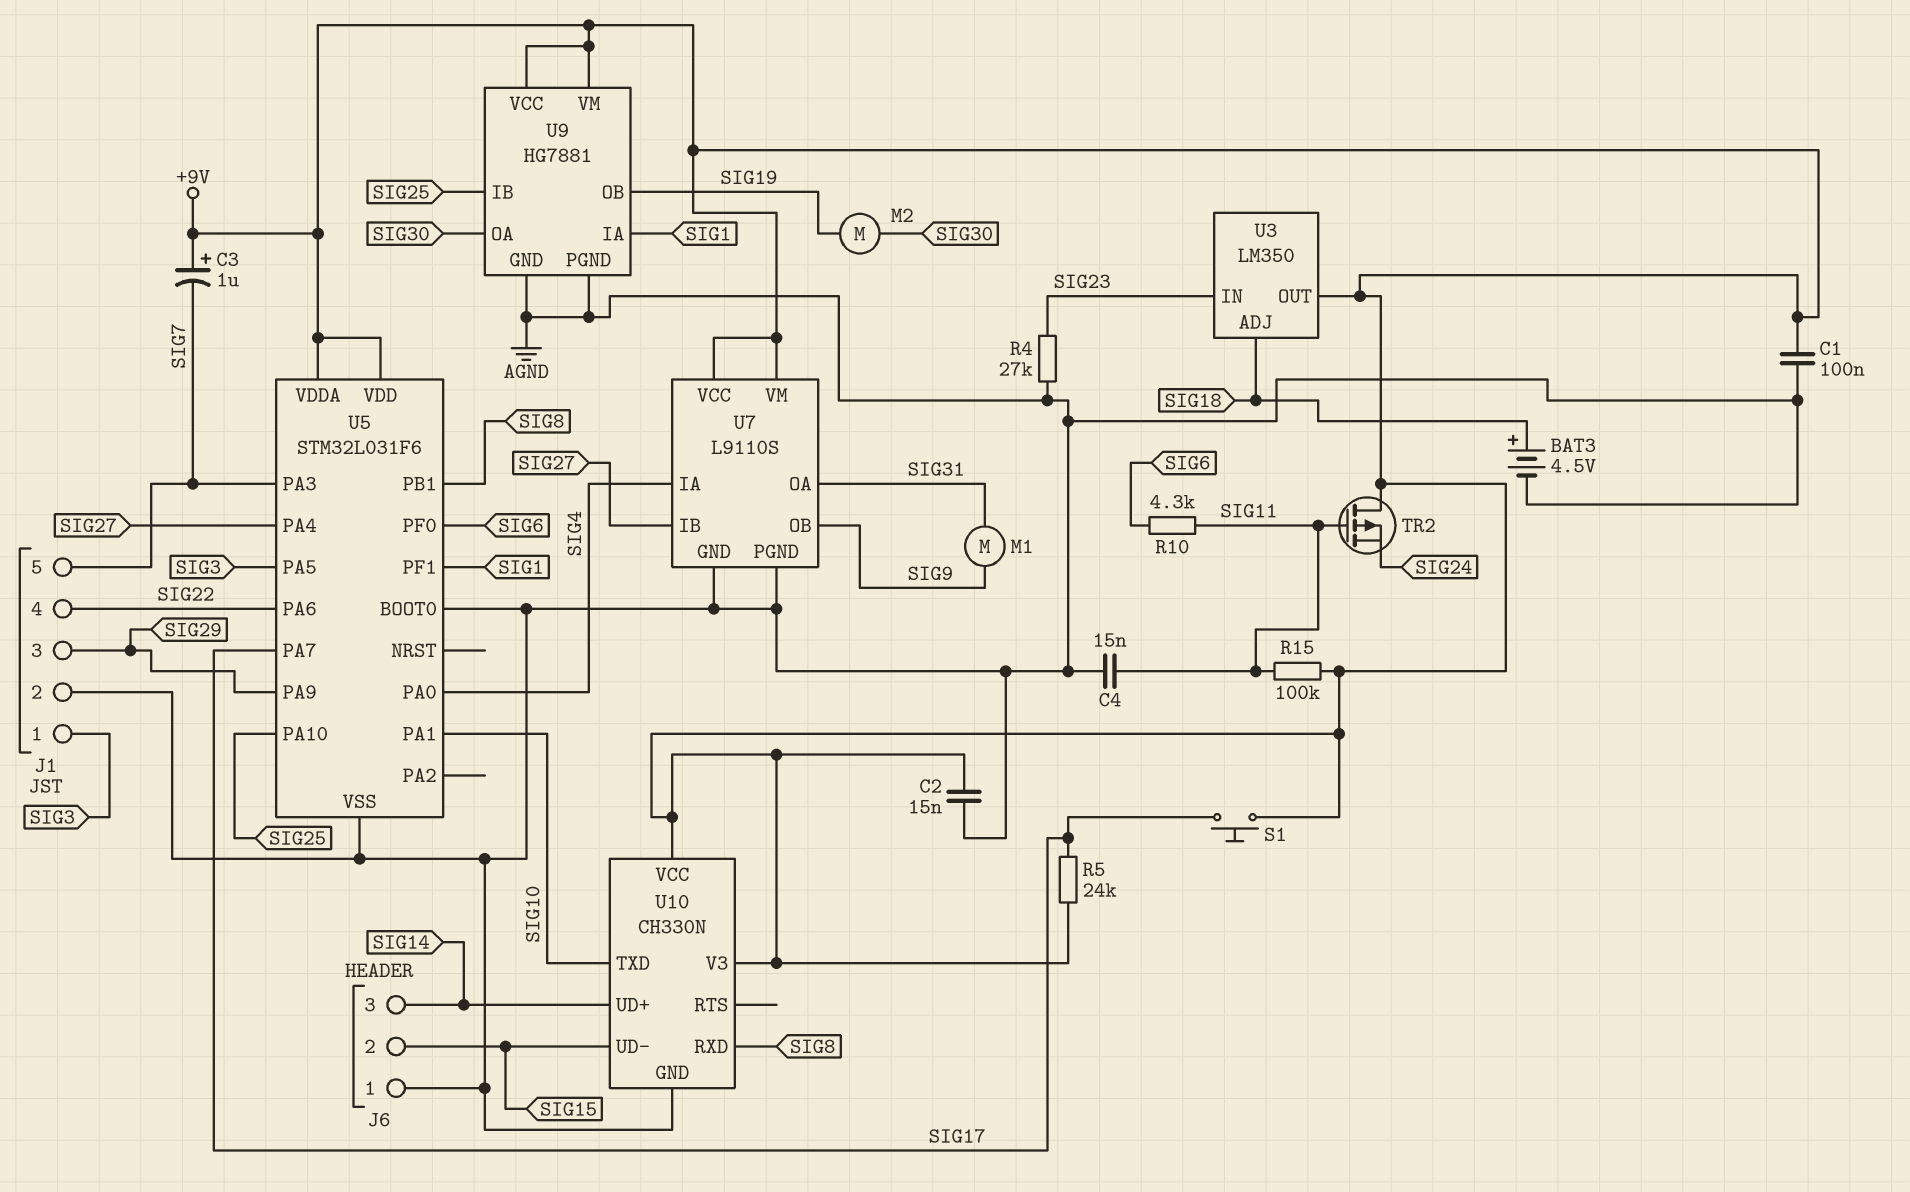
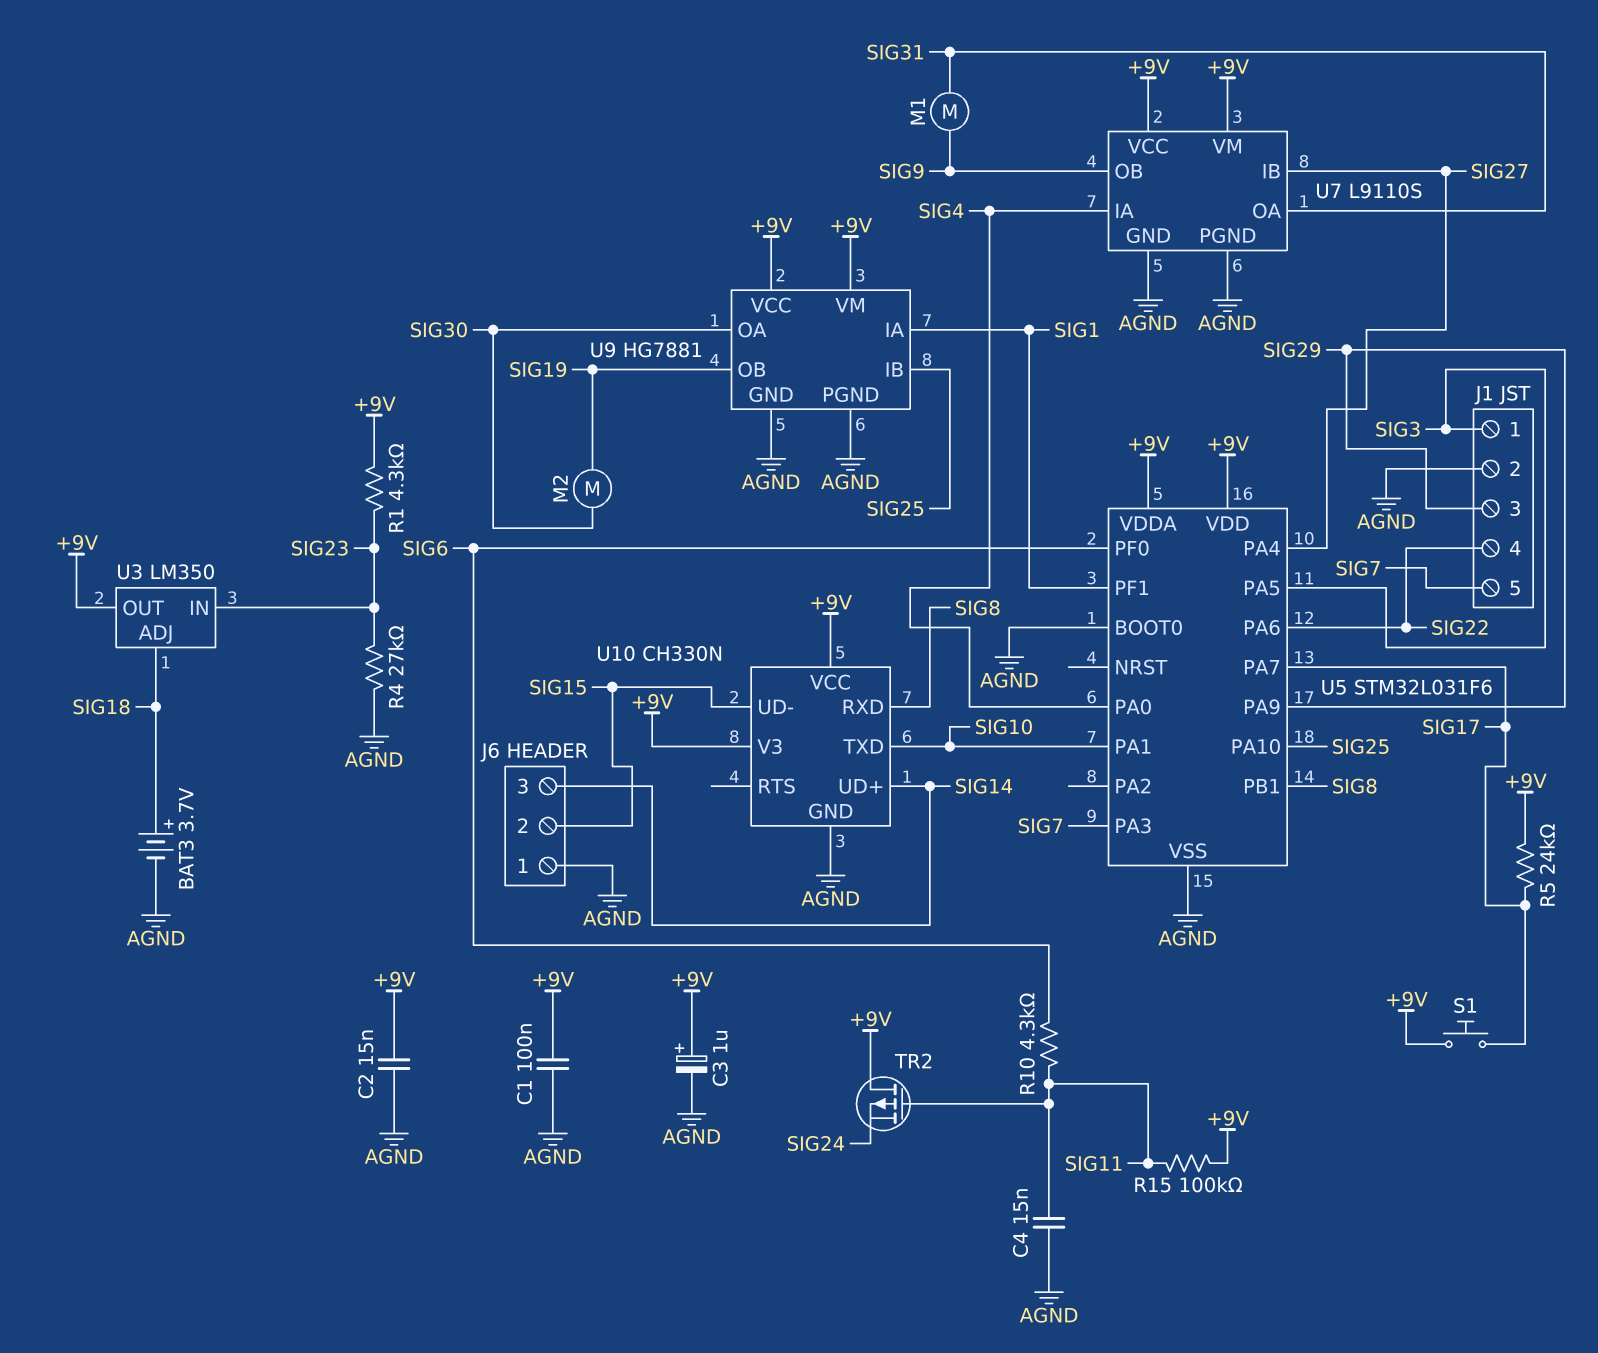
BAT3: 4.5V (plus SIG18, minus AGND) -> 3.7V (plus SIG18, minus AGND)
C3: 1uF (plus +9V, minus SIG7) -> 1uF (plus +9V, minus AGND)
R1: none -> 4.3k (+9V, SIG23)

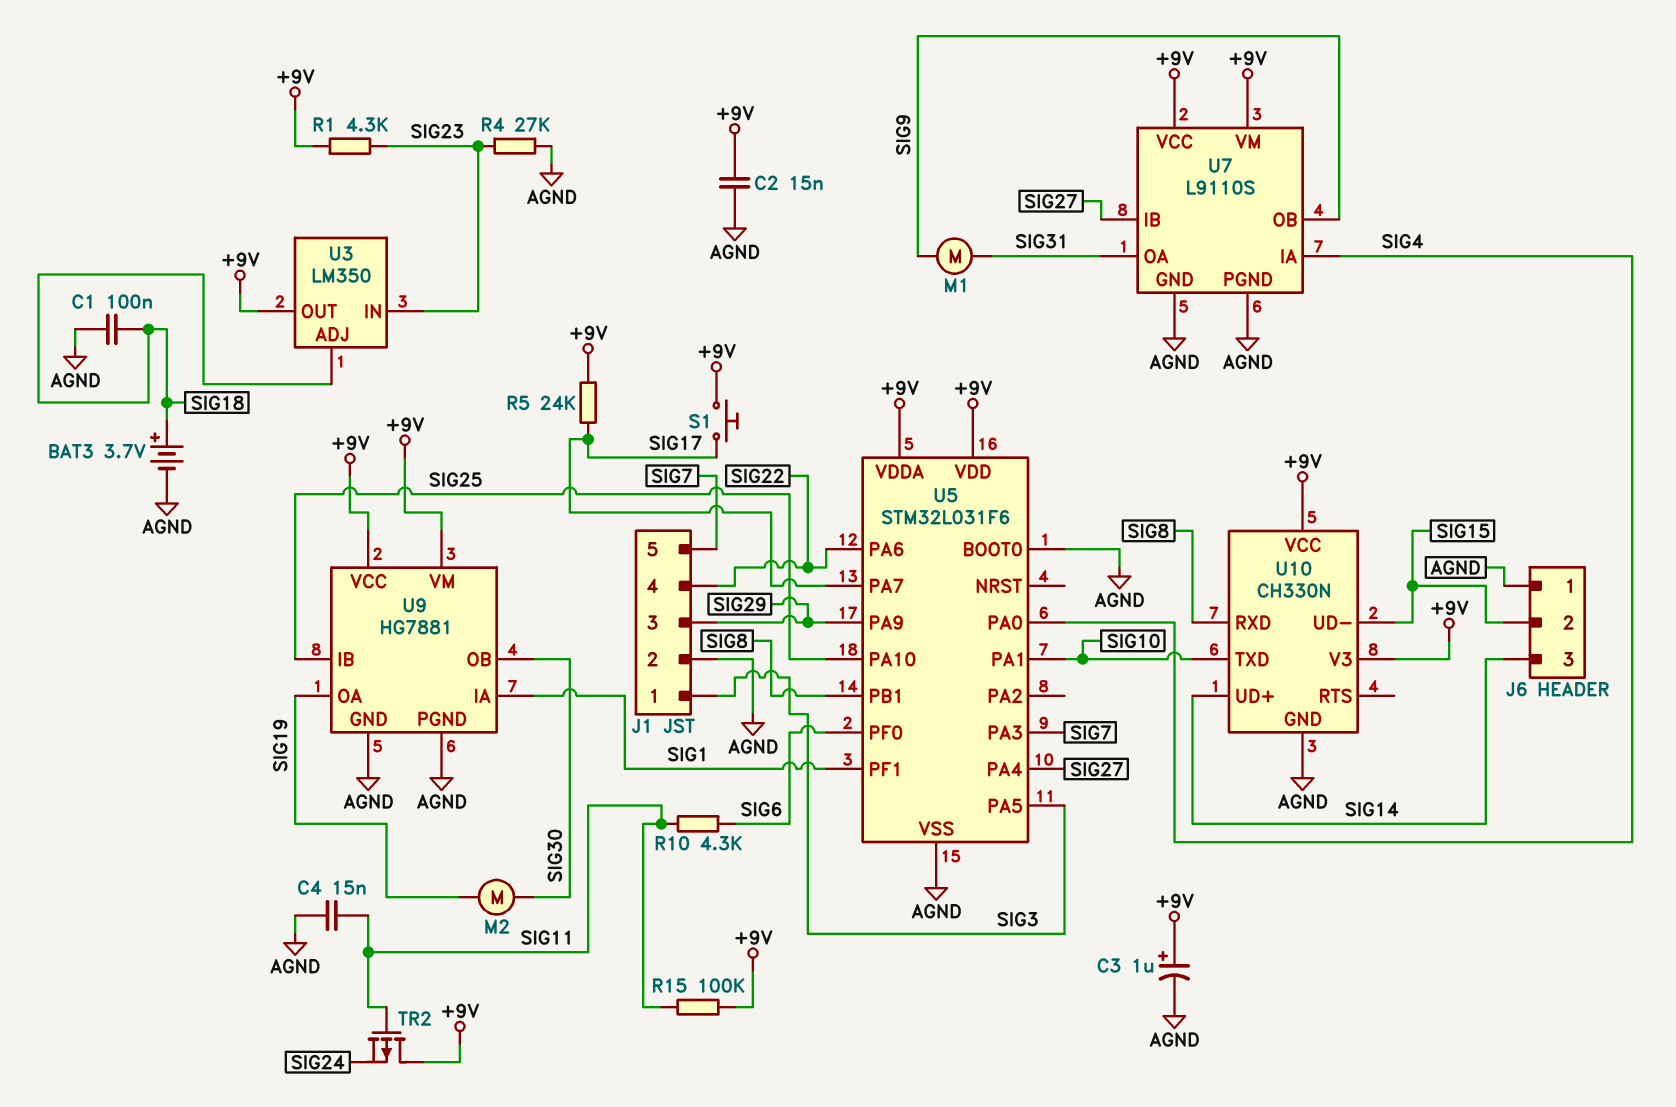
C1: 100nF (+9V, AGND) -> 100nF (AGND, SIG18)
U9 pin OA: SIG30 -> SIG19
U9 pin OB: SIG19 -> SIG30

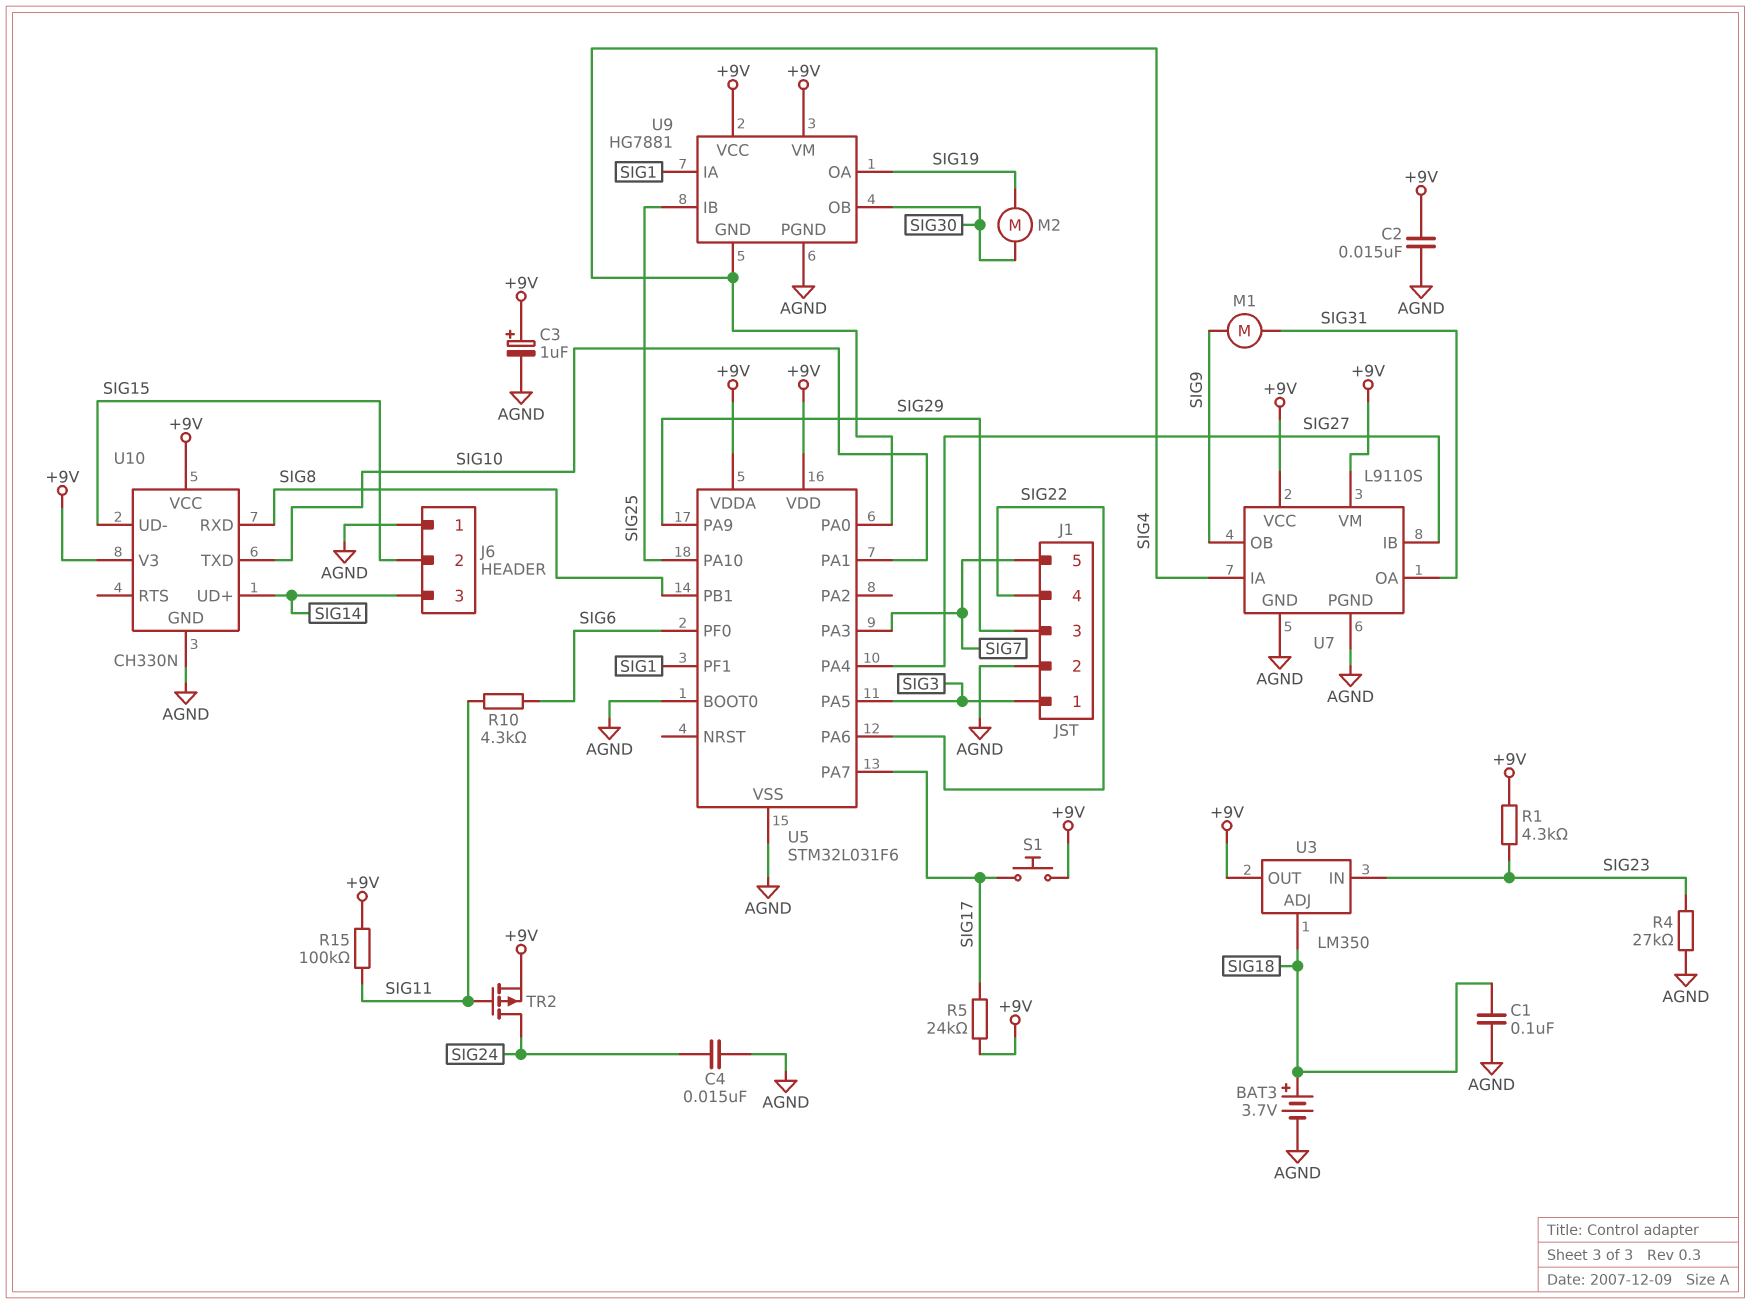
C4: 15nF (AGND, SIG11) -> 15nF (AGND, SIG24)
TR2: PMOS (G SIG11, D +9V, S SIG24) -> PMOS (G SIG11, D SIG24, S +9V)
U9 pin GND: AGND -> SIG4

